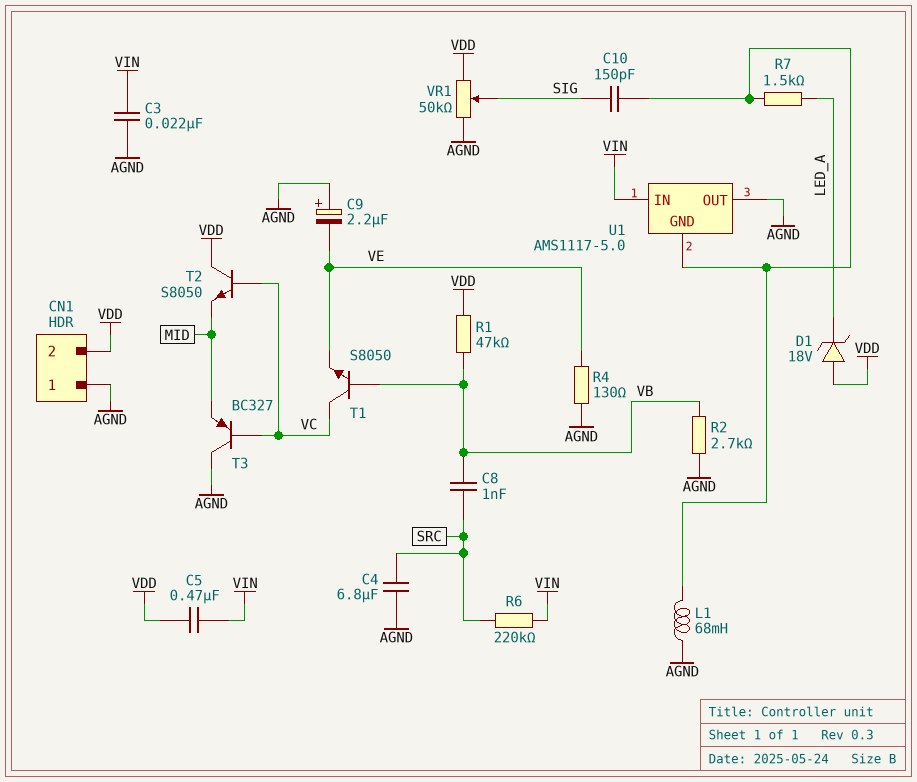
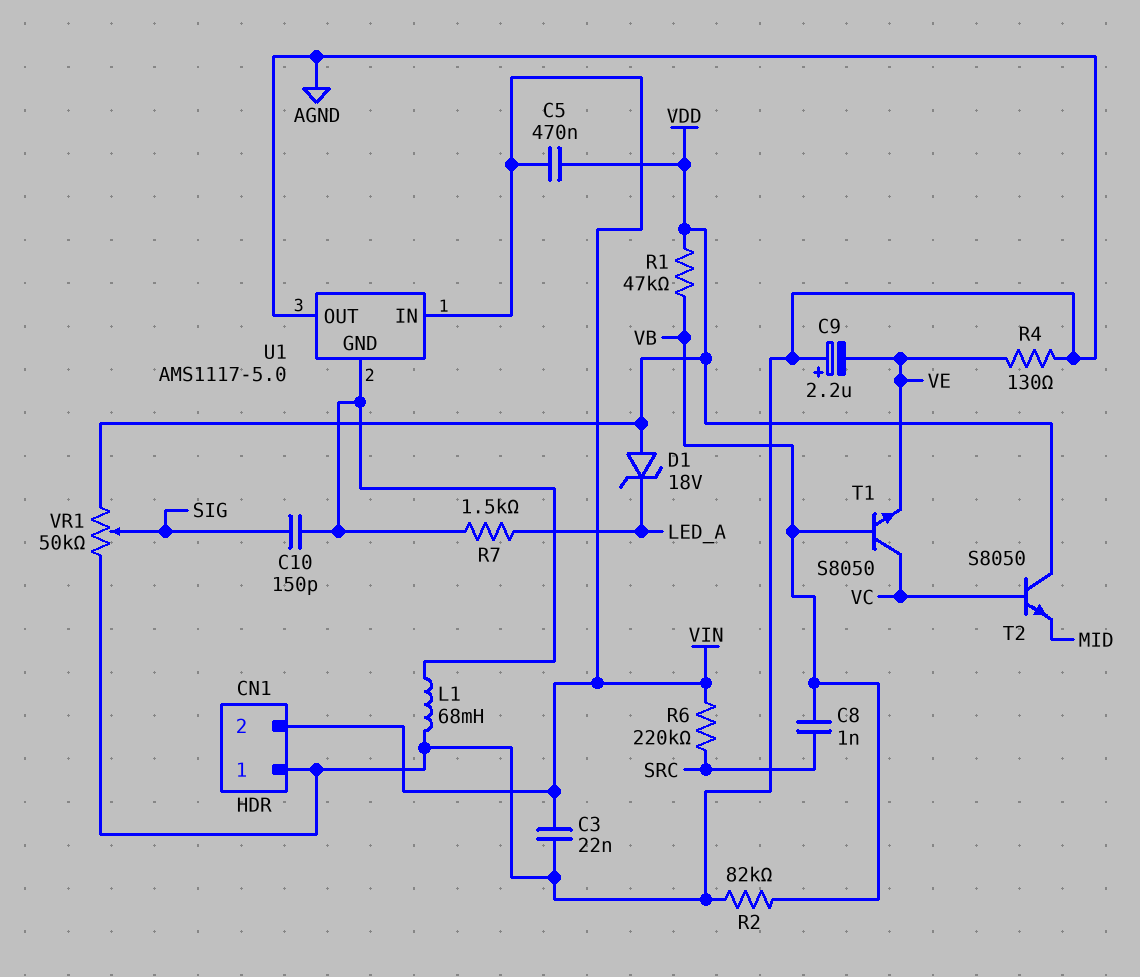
C4: 6.8uF (AGND, SRC) -> none
CN1 pin 2: VDD -> VIN
R2: 2.7k (AGND, VB) -> 82k (AGND, VB)
T3: PNP BC327 (B VC, C AGND, E MID) -> none

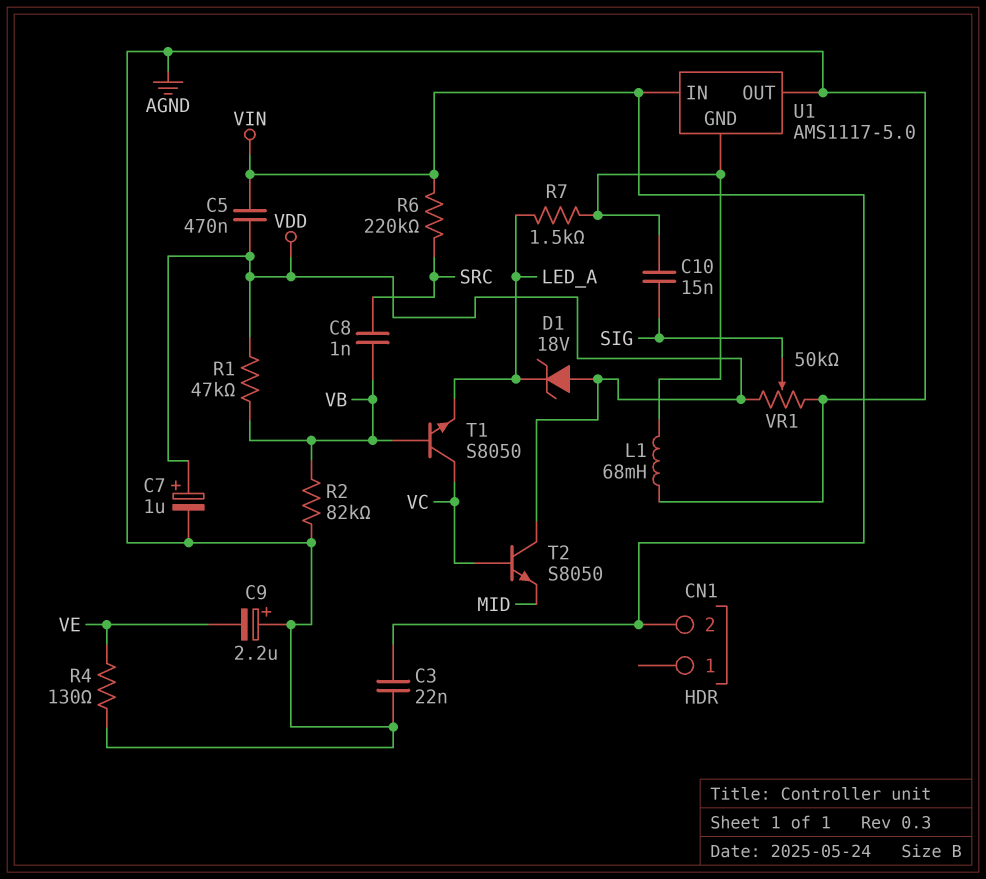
C7: none -> 1uF (plus VDD, minus AGND)
C10: 150pF (SIG, U1/GND) -> 15nF (SIG, U1/GND)
CN1 pin 1: AGND -> none
T1: NPN S8050 (B VB, C VC, E VE) -> NPN S8050 (B VB, C VC, E LED_A)

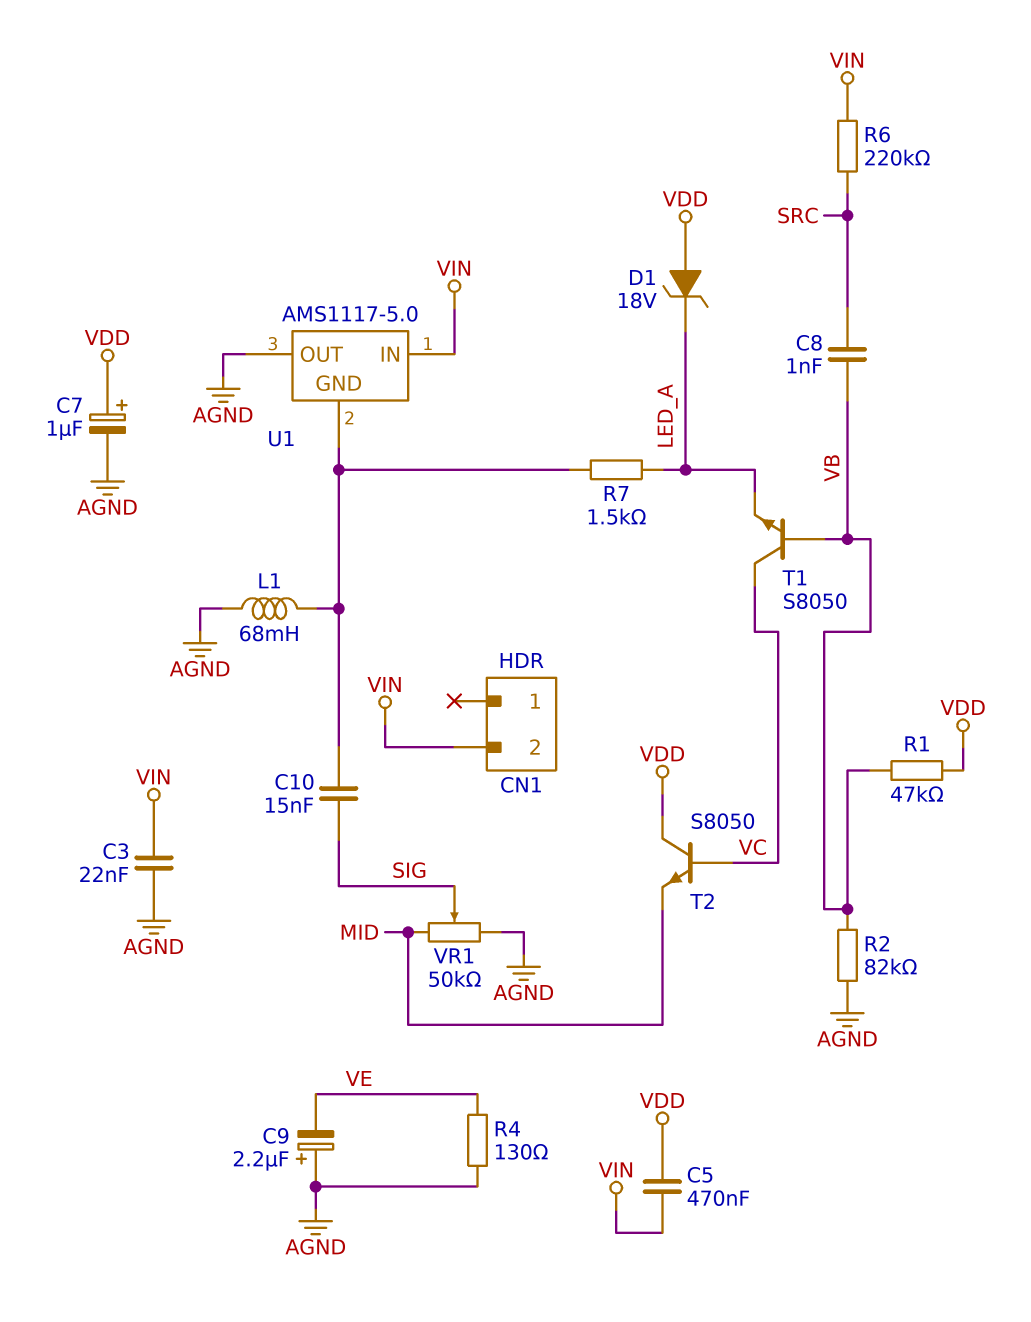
VR1: 50k (AGND, VDD, wiper SIG) -> 50k (AGND, MID, wiper SIG)

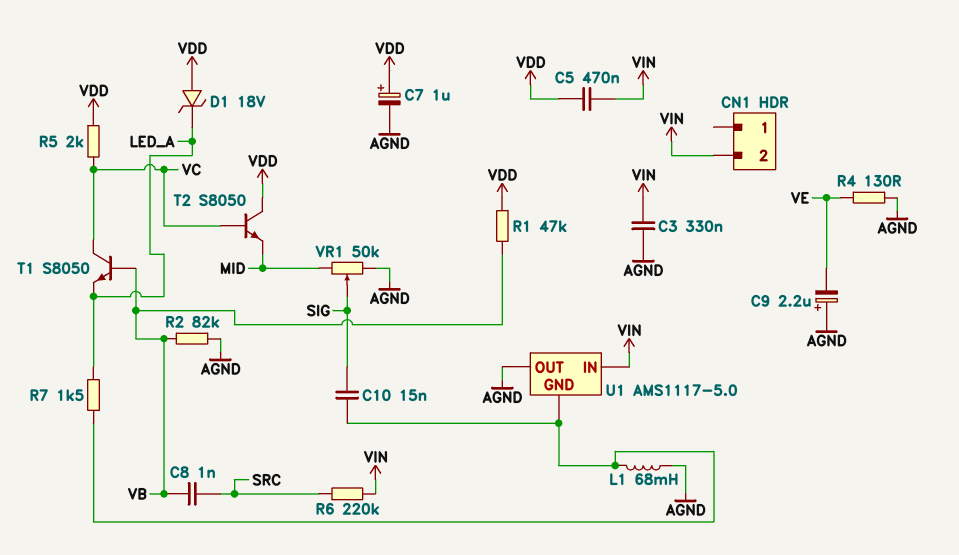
C3: 22nF (AGND, VIN) -> 330nF (AGND, VIN)
R5: none -> 2k (VC, VDD)

